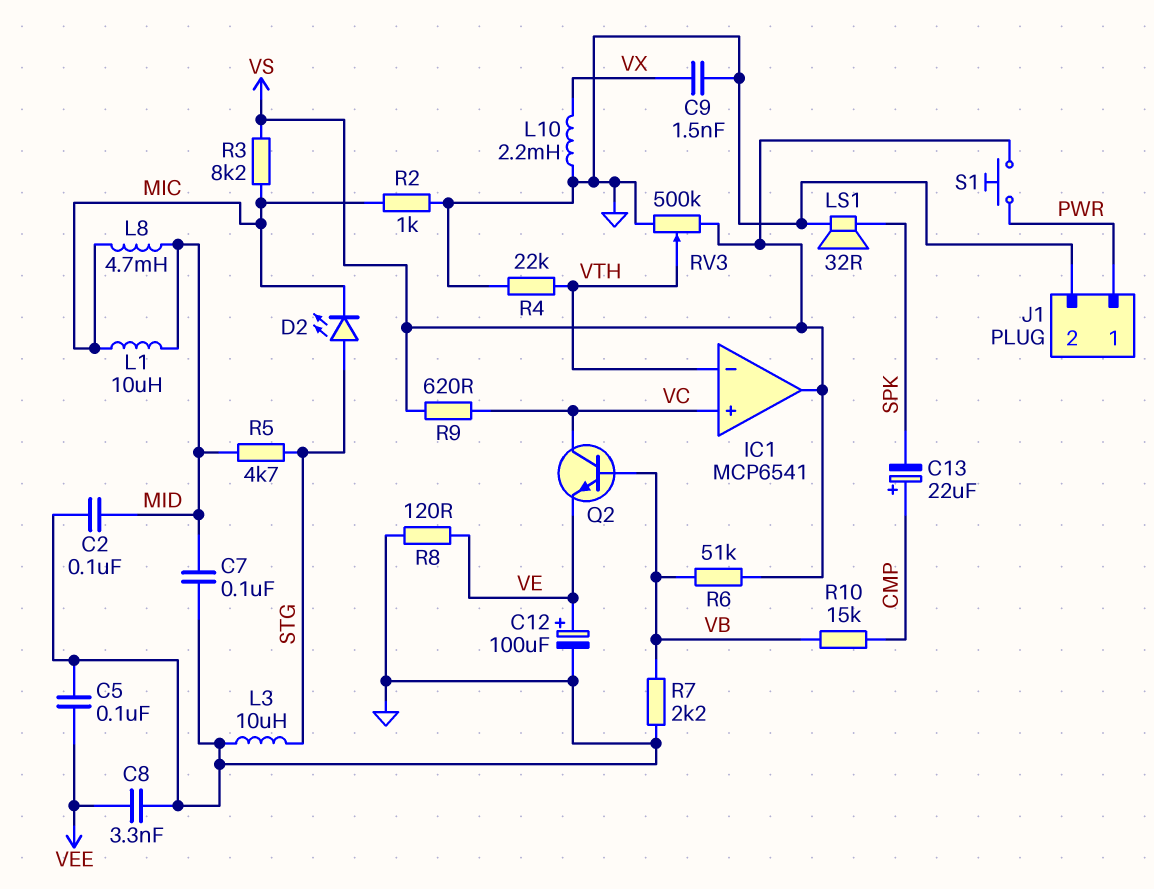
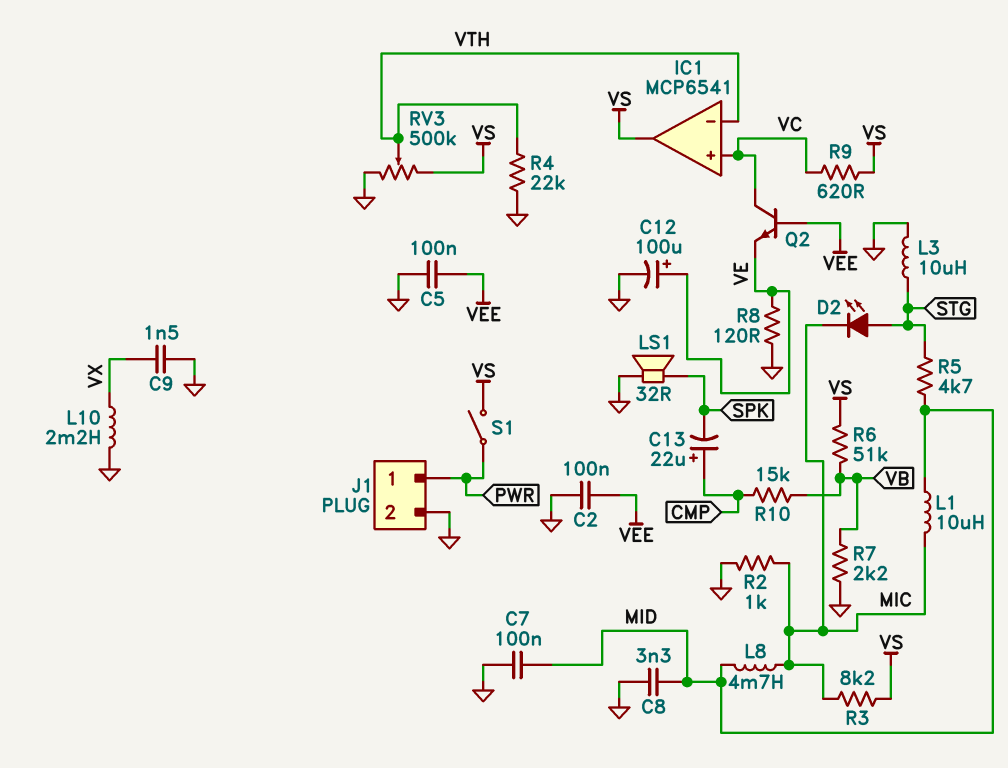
C2: 100nF (GND, MID) -> 100nF (GND, VEE)
C8: 3.3nF (GND, VEE) -> 3.3nF (GND, MID)
Q2: NPN (B VB, C VC, E VE) -> NPN (B VEE, C VC, E VE)
S1: button (PWR, VS) -> switch (PWR, VS)

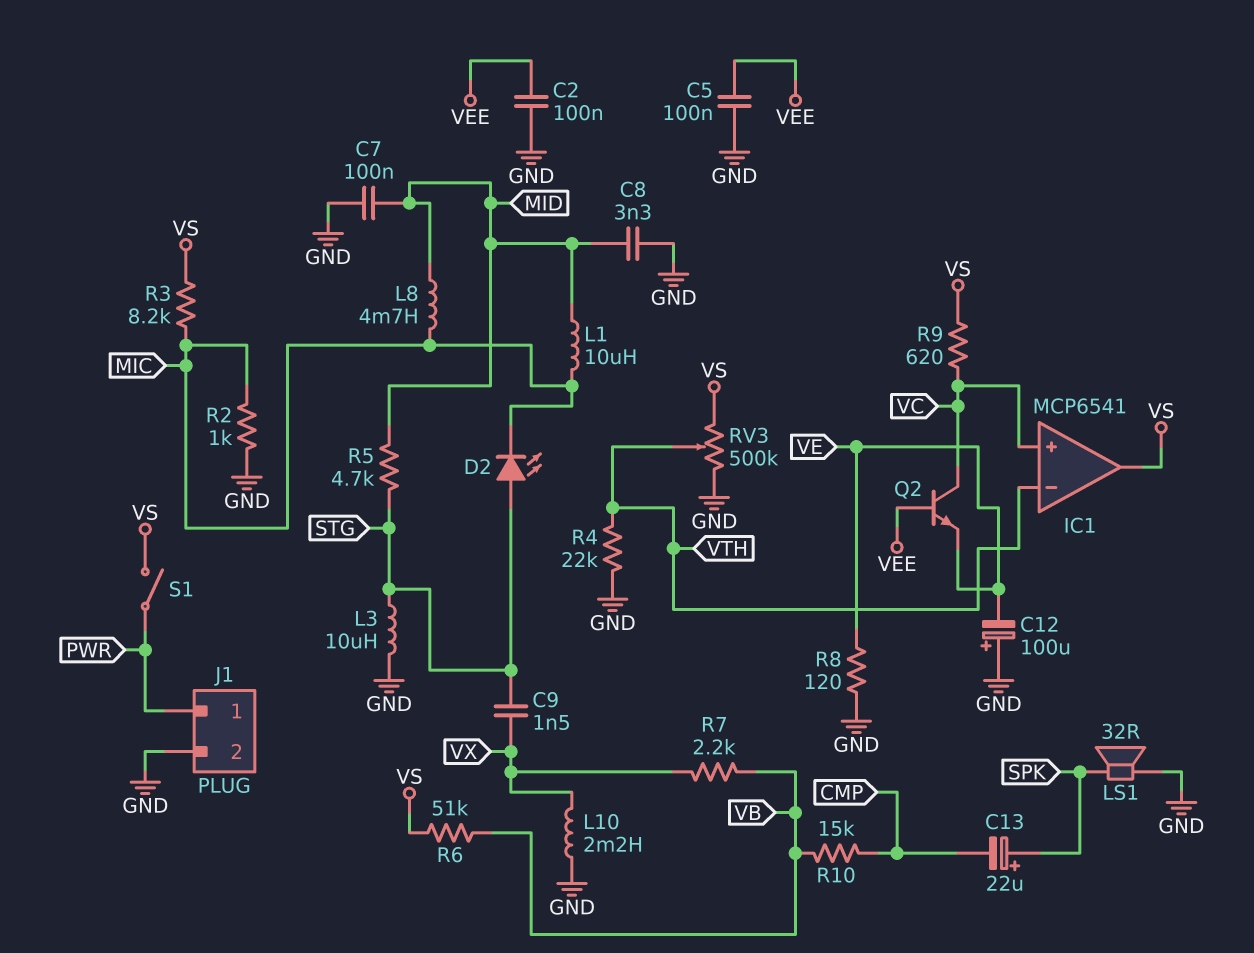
C9: 1.5nF (GND, VX) -> 1.5nF (STG, VX)
C12: 100uF (plus VE, minus GND) -> 100uF (plus GND, minus VE)
C13: 22uF (plus CMP, minus SPK) -> 22uF (plus SPK, minus CMP)
R7: 2.2k (GND, VB) -> 2.2k (VB, VX)

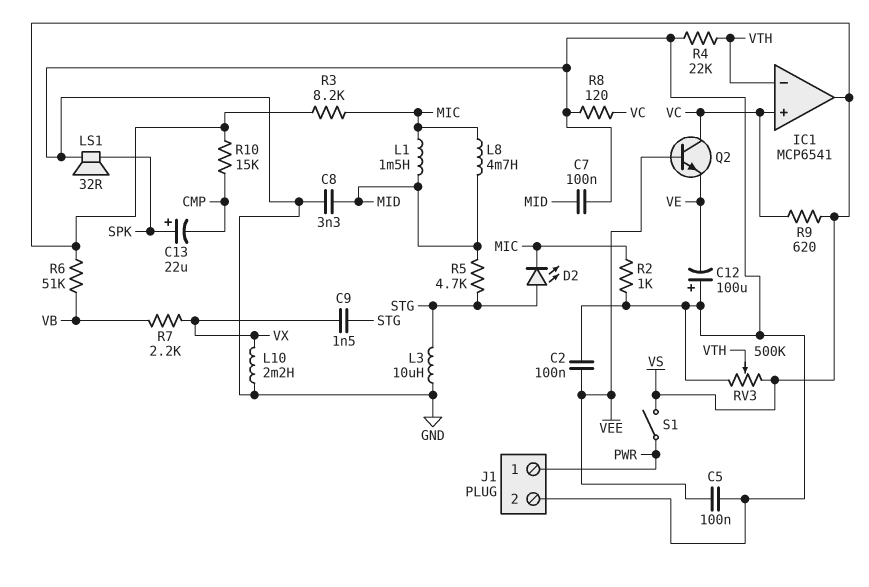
L1: 10uH (MIC, MID) -> 1.5mH (MIC, MID)
R8: 120 (GND, VE) -> 120 (GND, VC)
R10: 15k (CMP, VB) -> 15k (CMP, VS)

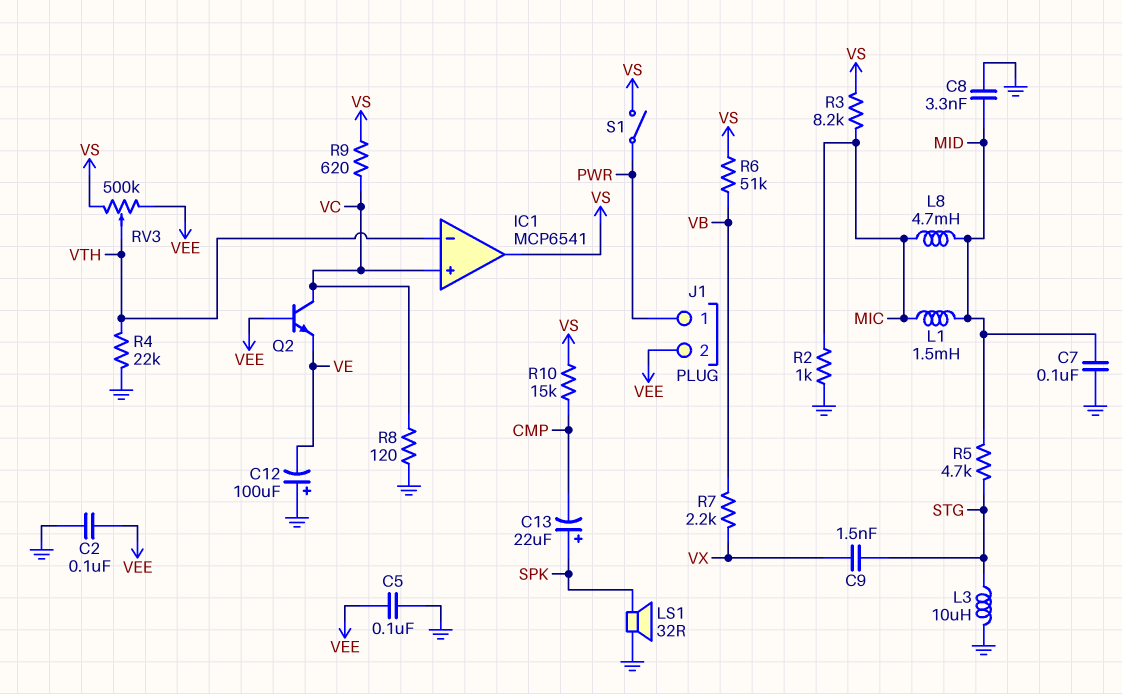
D2: LED (A STG, K MIC) -> none
J1 pin 2: GND -> VEE
L10: 2.2mH (GND, VX) -> none
RV3: 500k (GND, VS, wiper VTH) -> 500k (VEE, VS, wiper VTH)

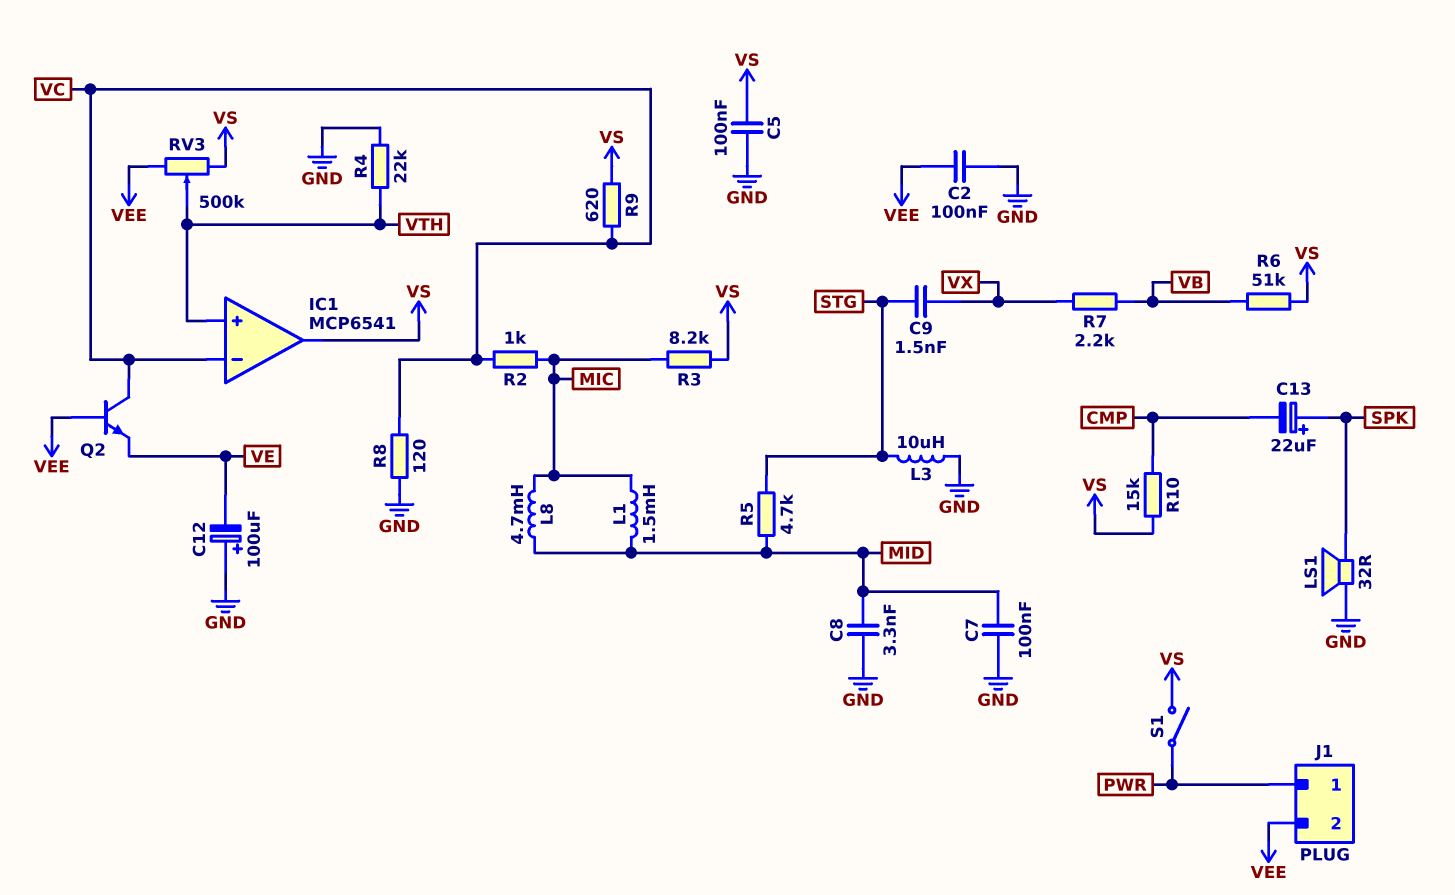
C5: 100nF (GND, VEE) -> 100nF (GND, VS)
IC1 pin in+: VC -> VTH
IC1 pin in-: VTH -> VC
R2: 1k (GND, MIC) -> 1k (MIC, VC)

